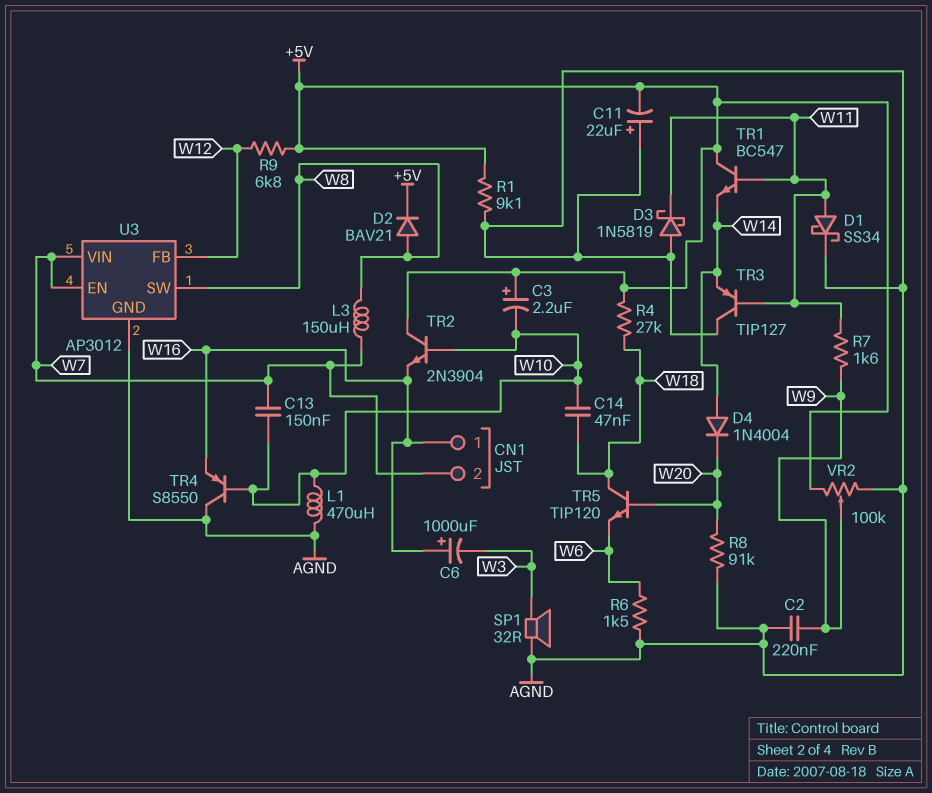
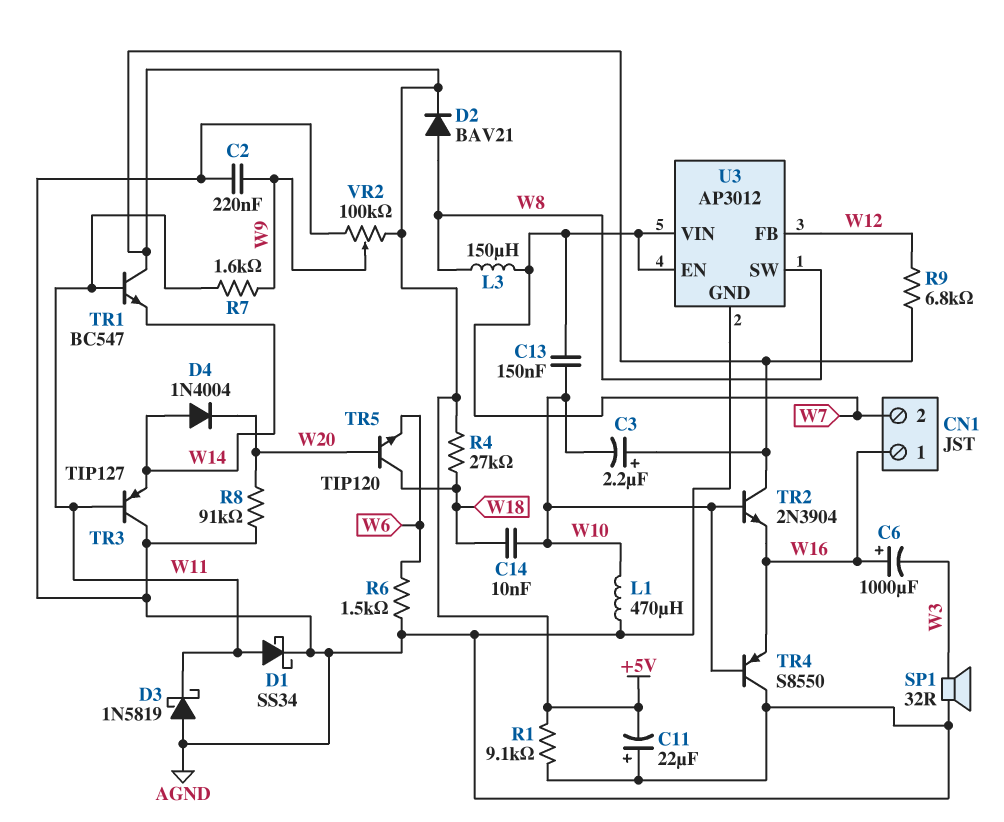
C14: 47nF (W10, W18) -> 10nF (W10, W18)

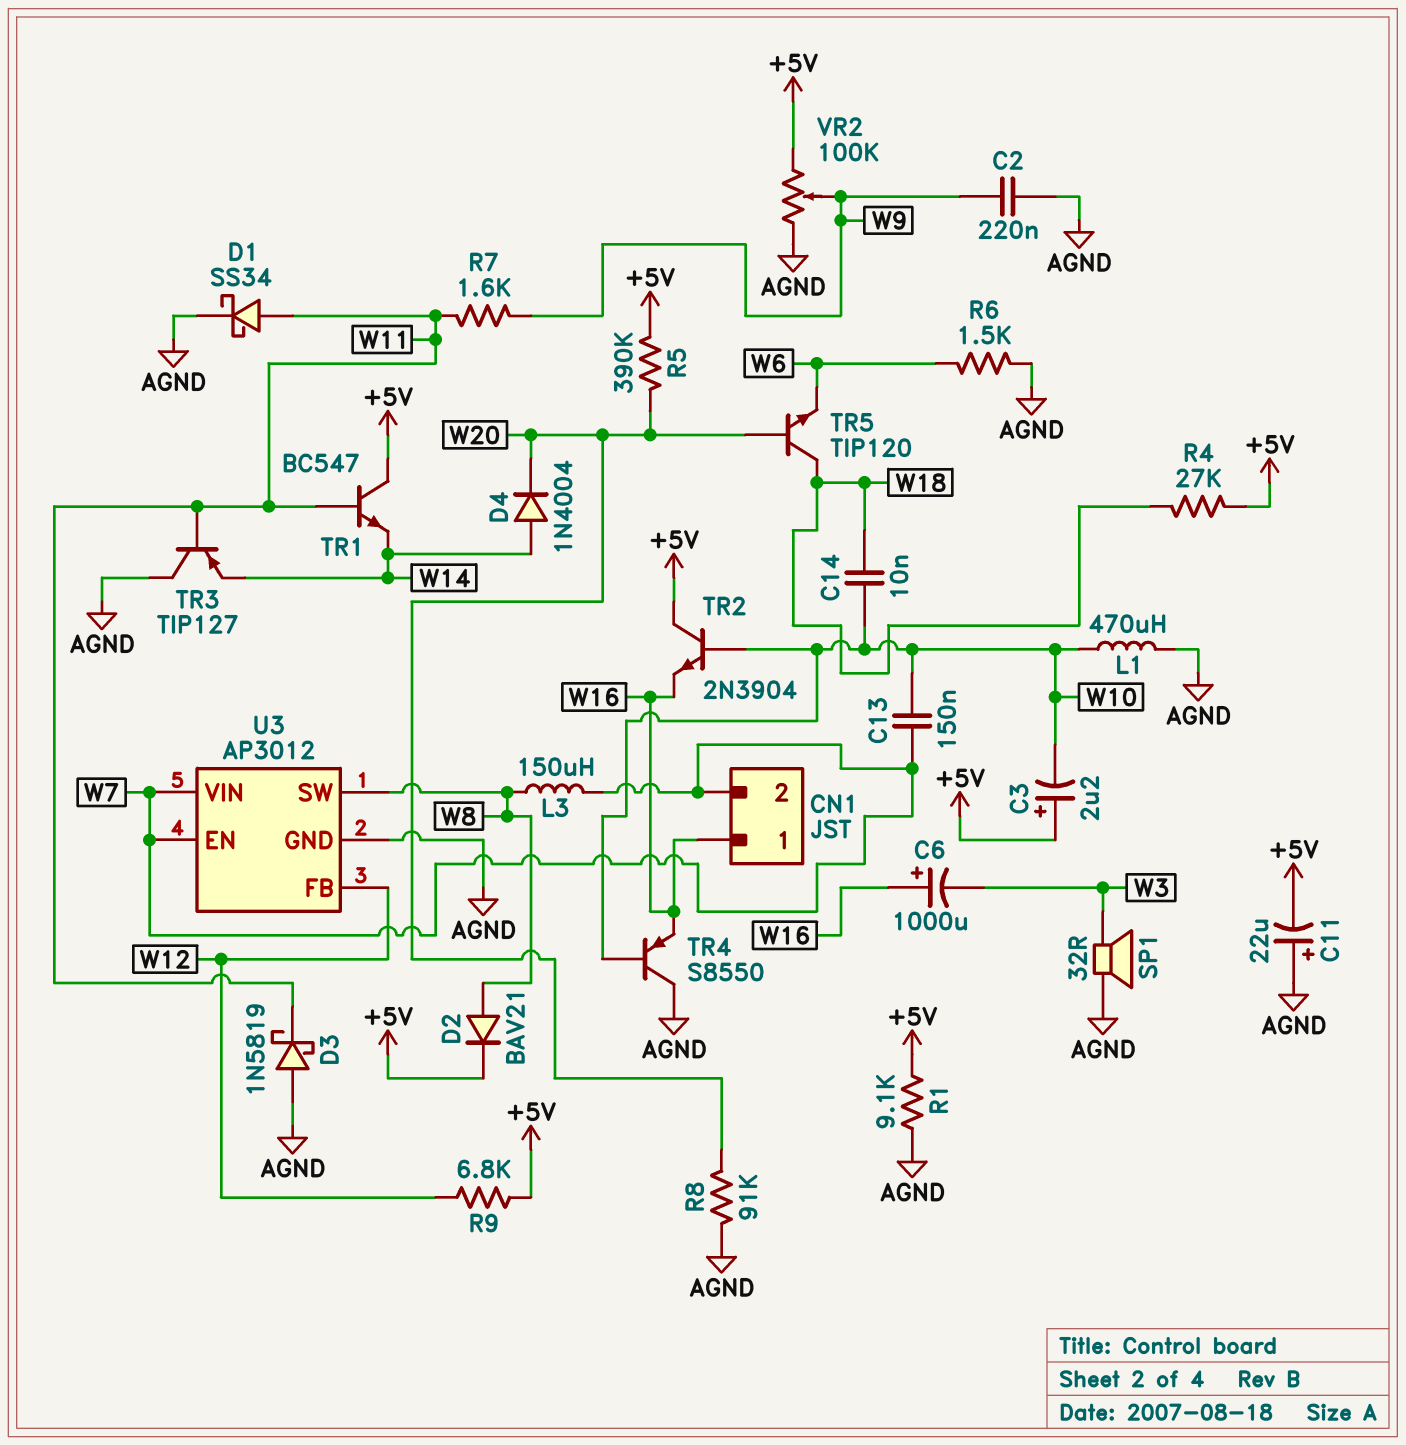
R5: none -> 390k (+5V, W20)

